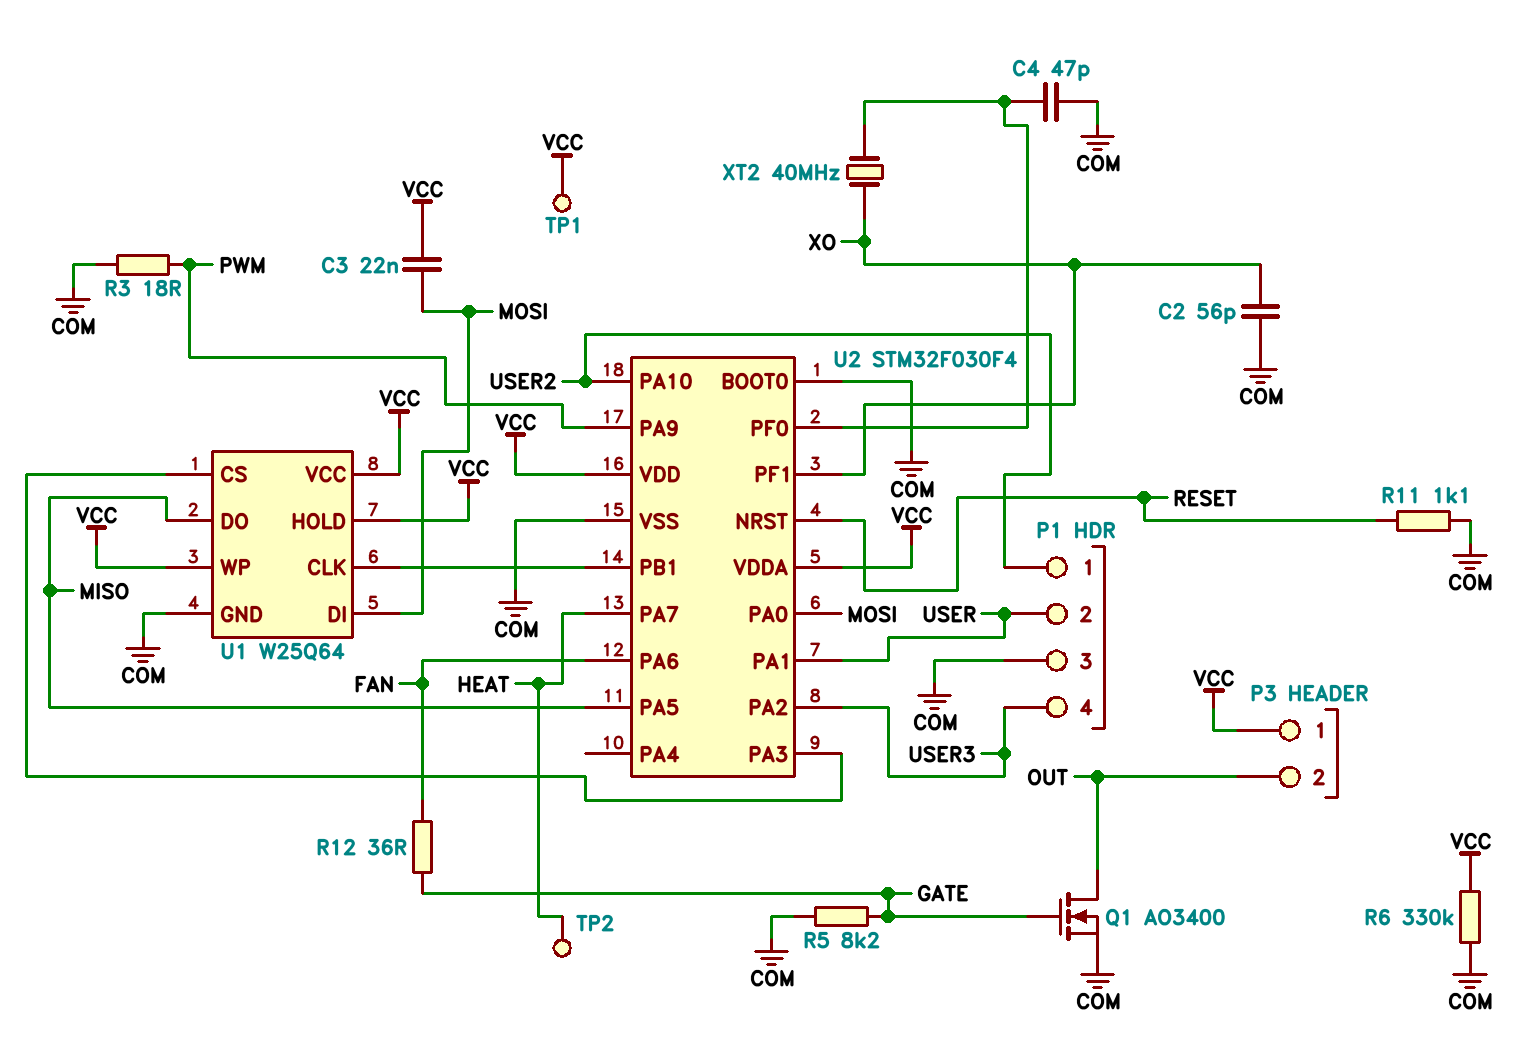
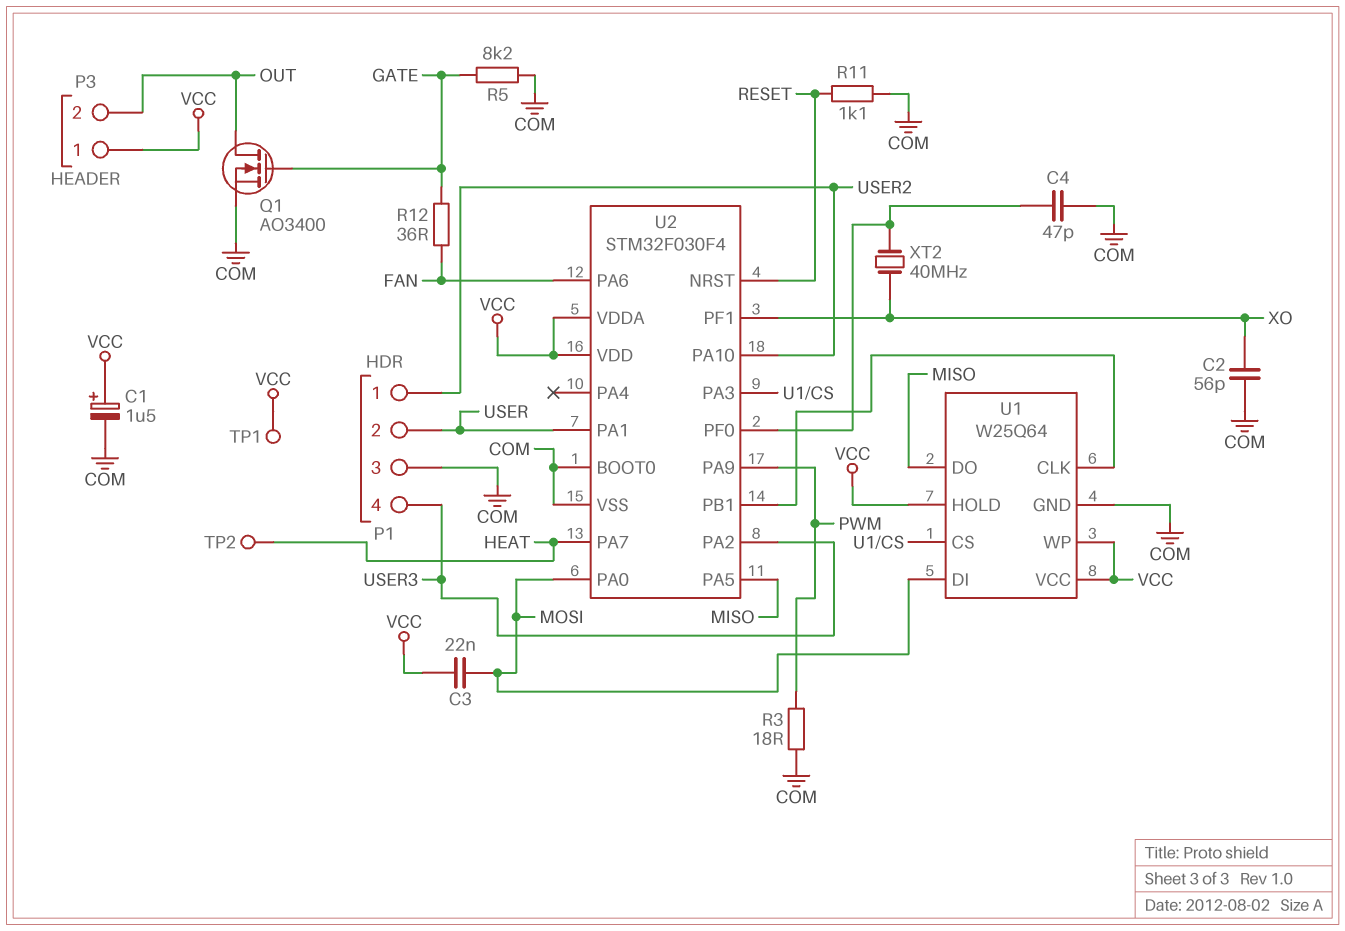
C1: none -> 1.5uF (plus VCC, minus COM)
R6: 330k (COM, VCC) -> none

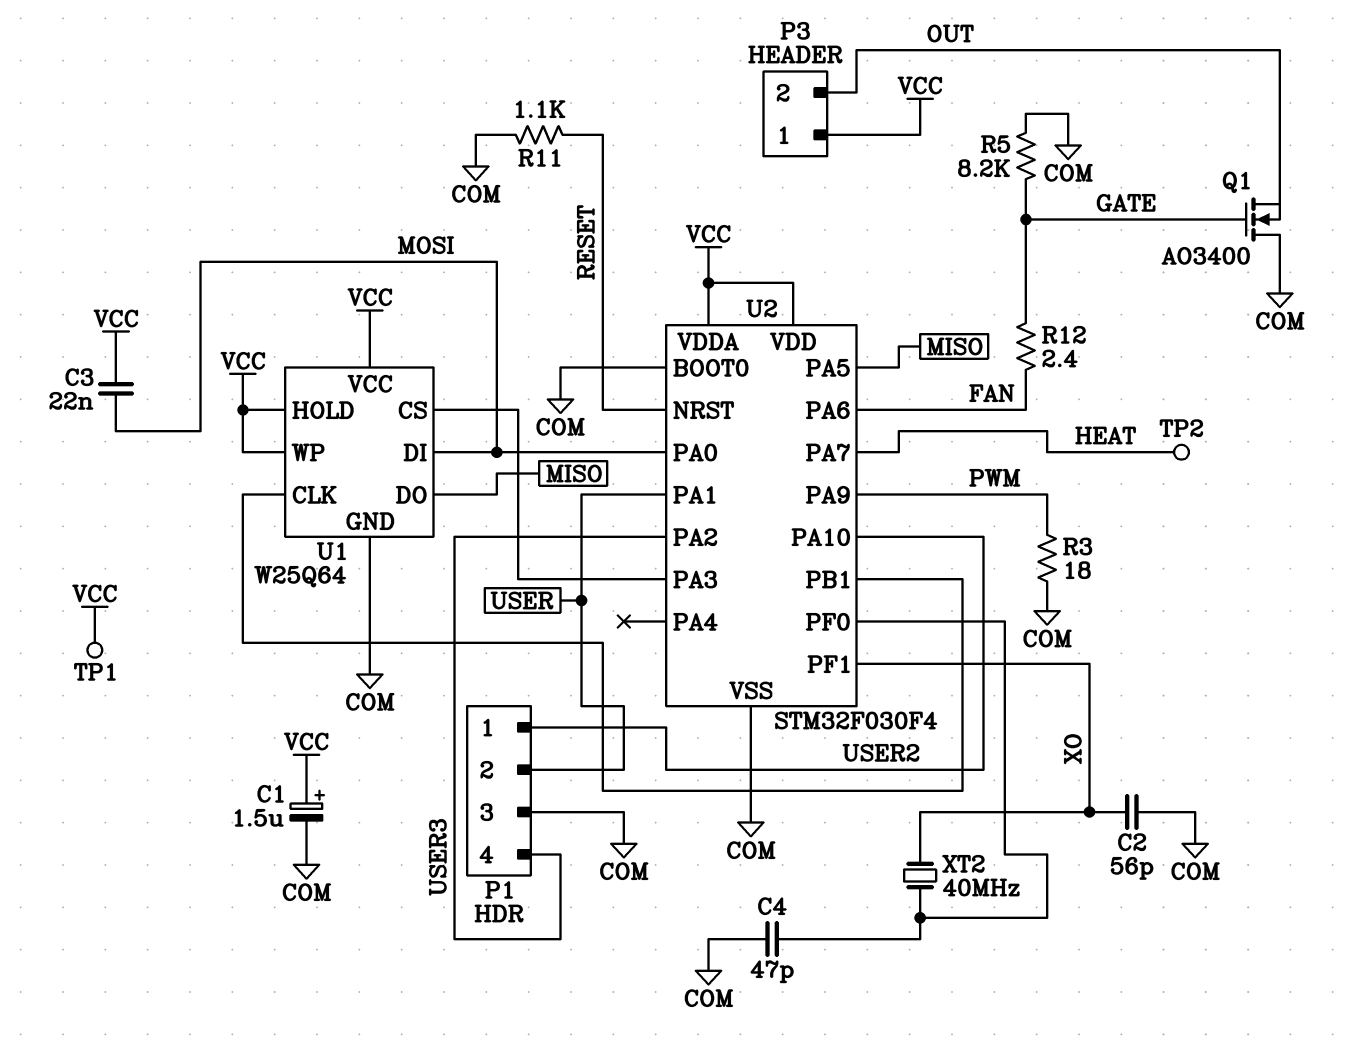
Q1: NMOS AO3400 (G GATE, D OUT, S COM) -> NMOS AO3400 (G GATE, D COM, S OUT)
R12: 36 (FAN, GATE) -> 2.4 (FAN, GATE)

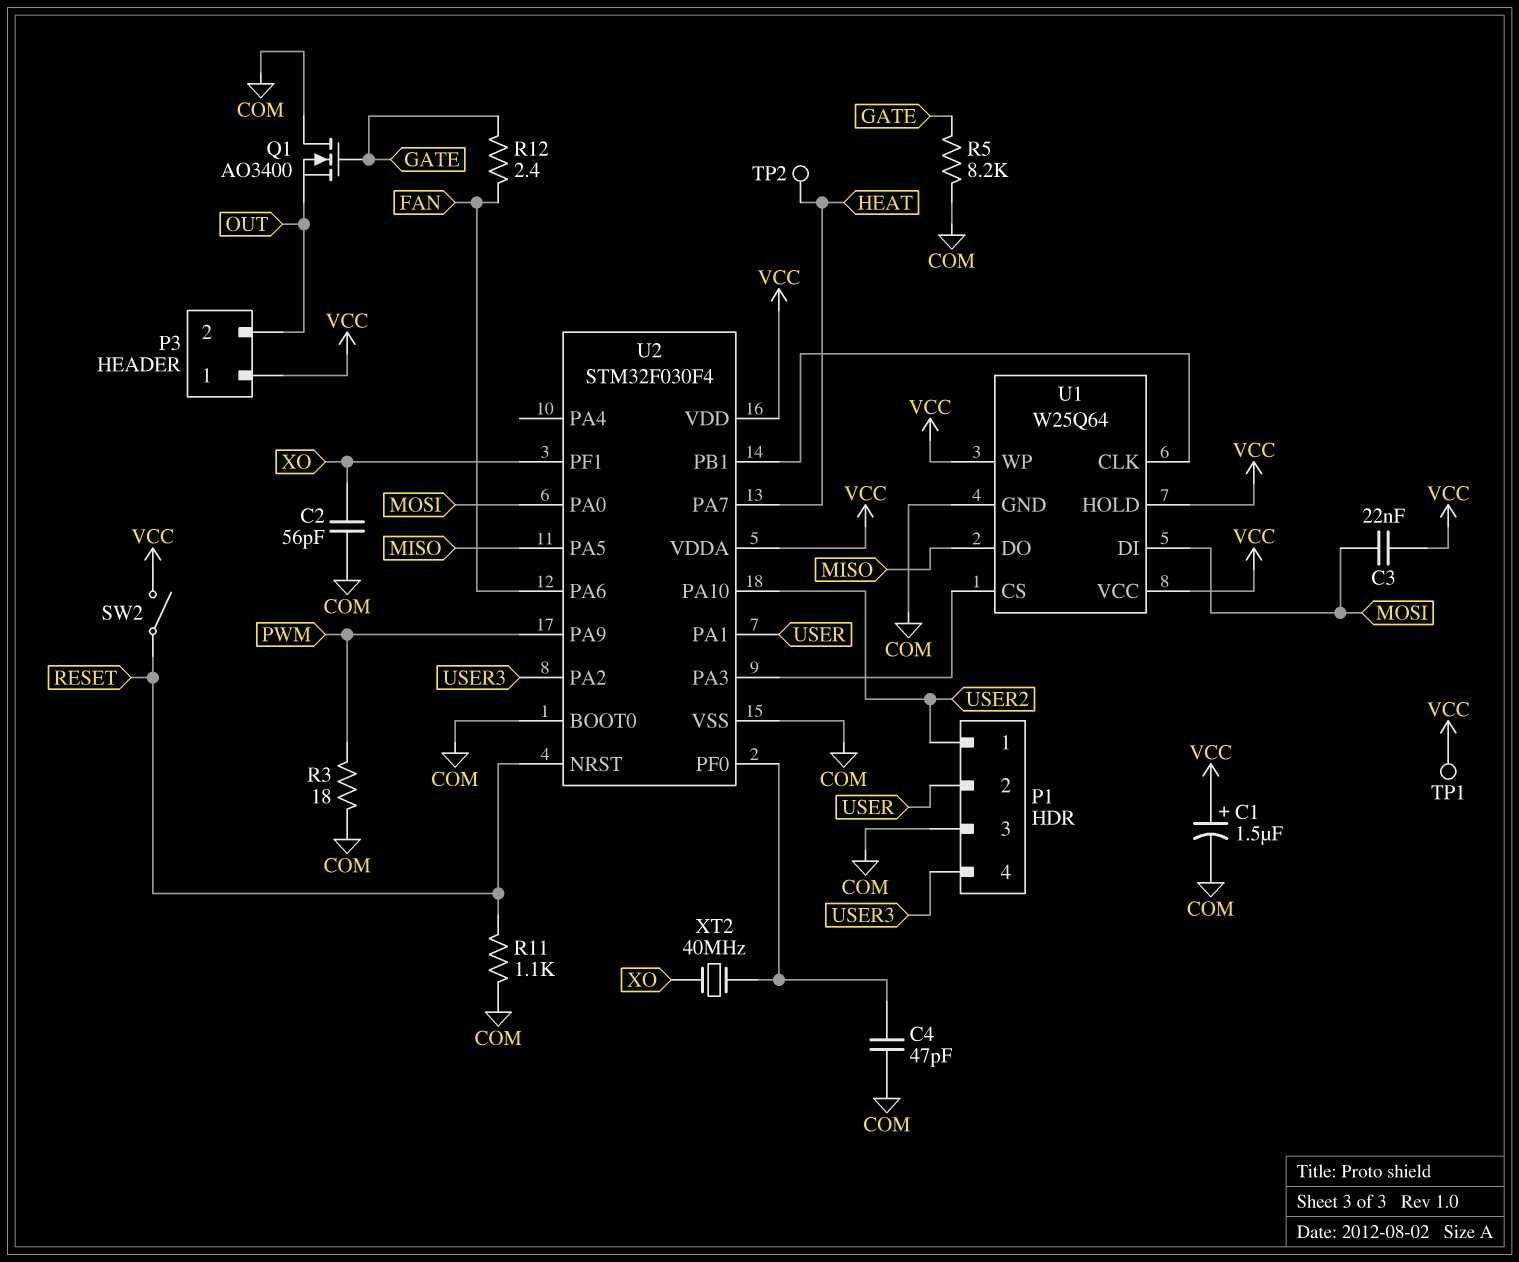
SW2: none -> switch (RESET, VCC)

